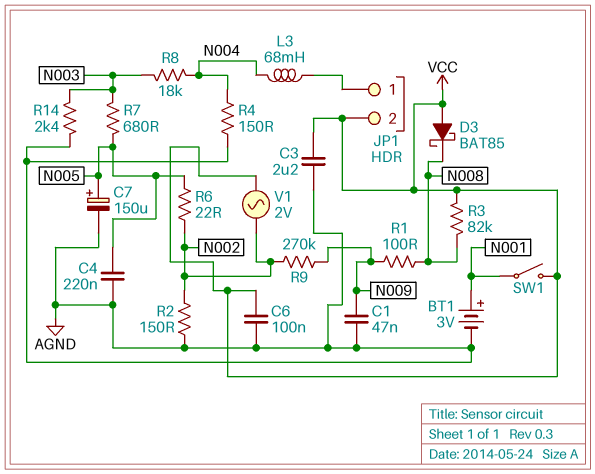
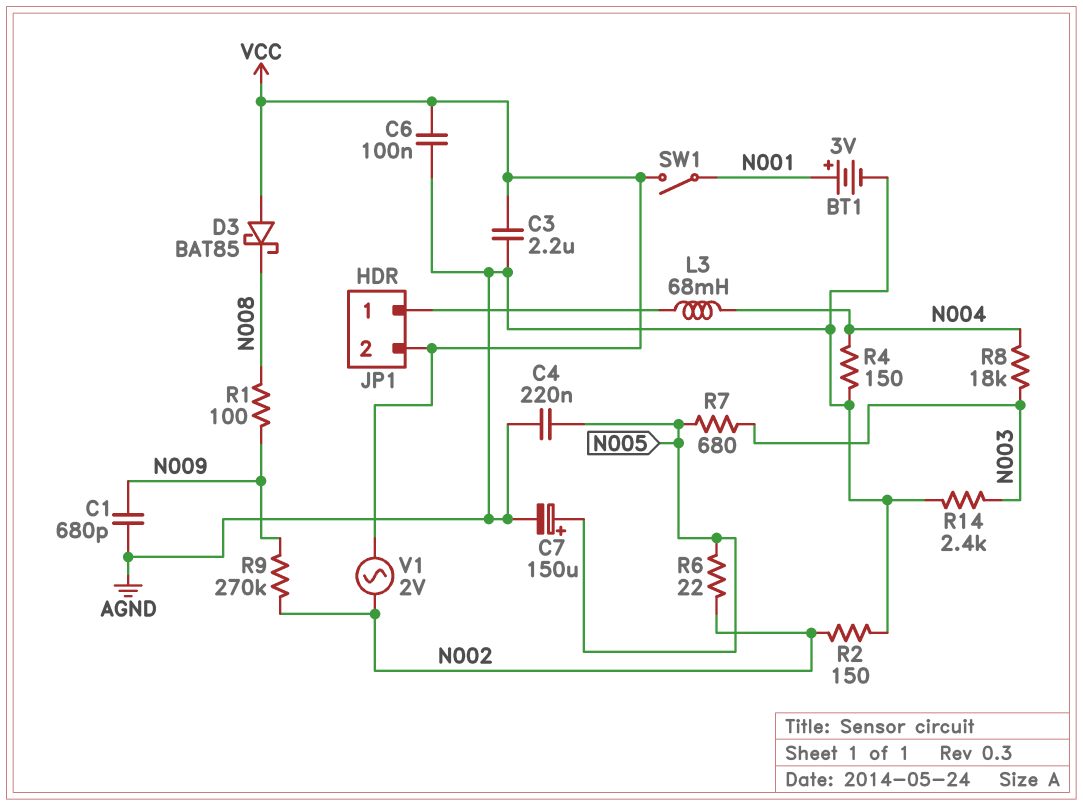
C1: 47nF (AGND, N009) -> 680pF (AGND, N009)
R3: 82k (N008, VCC) -> none

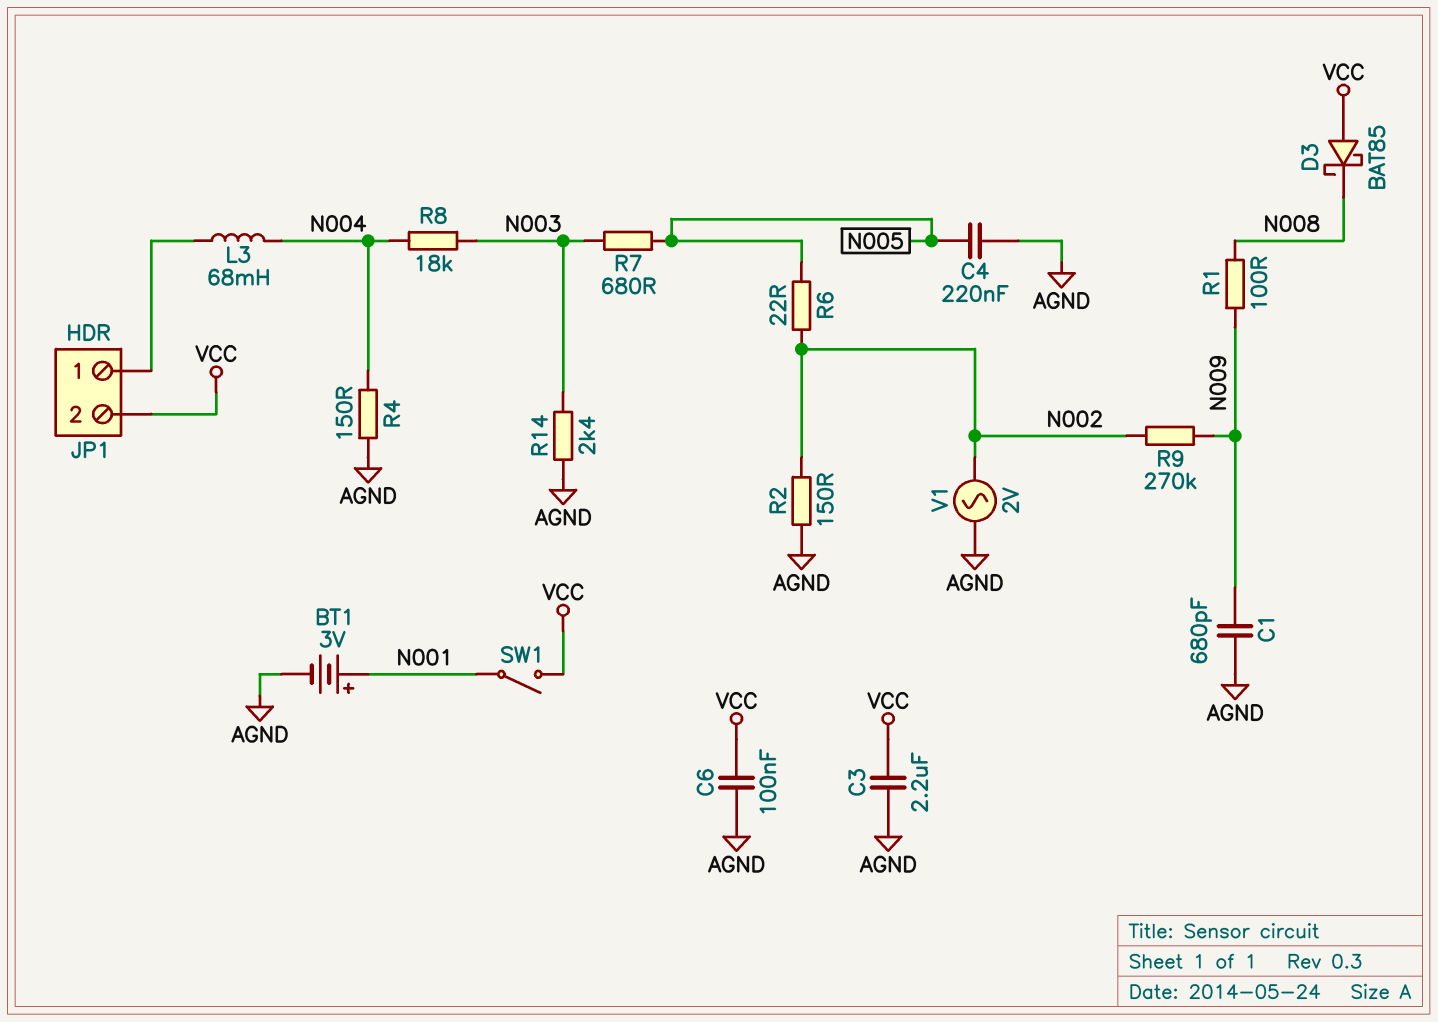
C7: 150uF (plus N005, minus AGND) -> none
V1: AC 2V (N002, VCC) -> AC 2V (AGND, N002)

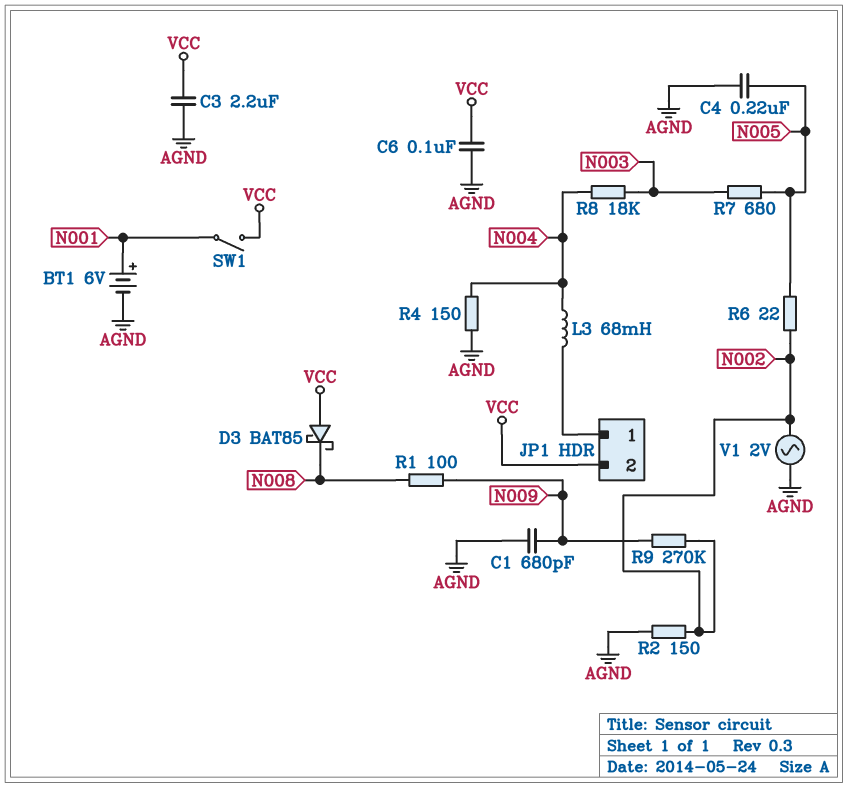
BT1: 3V (plus N001, minus AGND) -> 6V (plus N001, minus AGND)
R14: 2.4k (AGND, N003) -> none

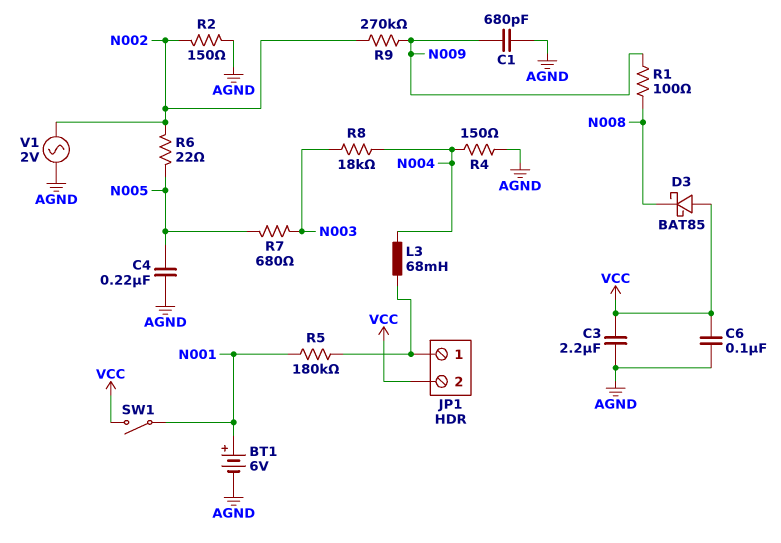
R5: none -> 180k (JP1/1, N001)

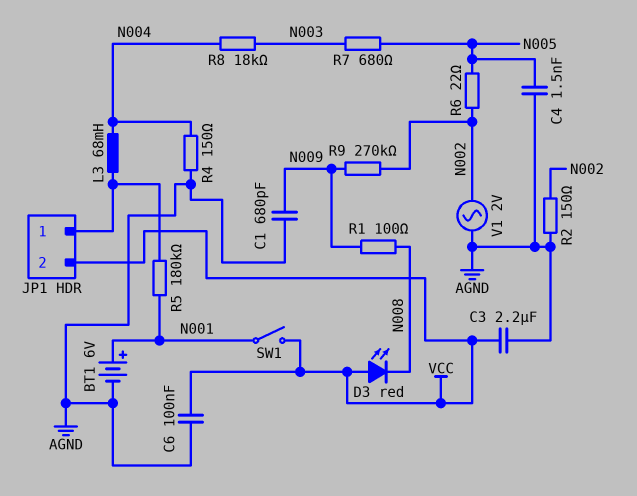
C4: 220nF (AGND, N005) -> 1.5nF (AGND, N005)
D3: schottky BAT85 (A VCC, K N008) -> LED red (A VCC, K N008)

